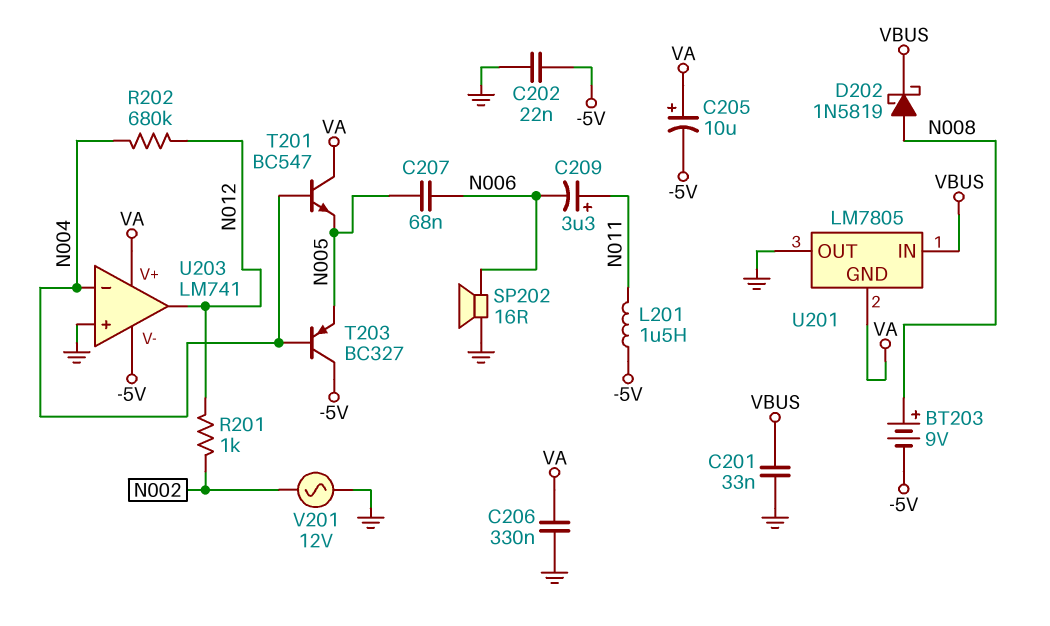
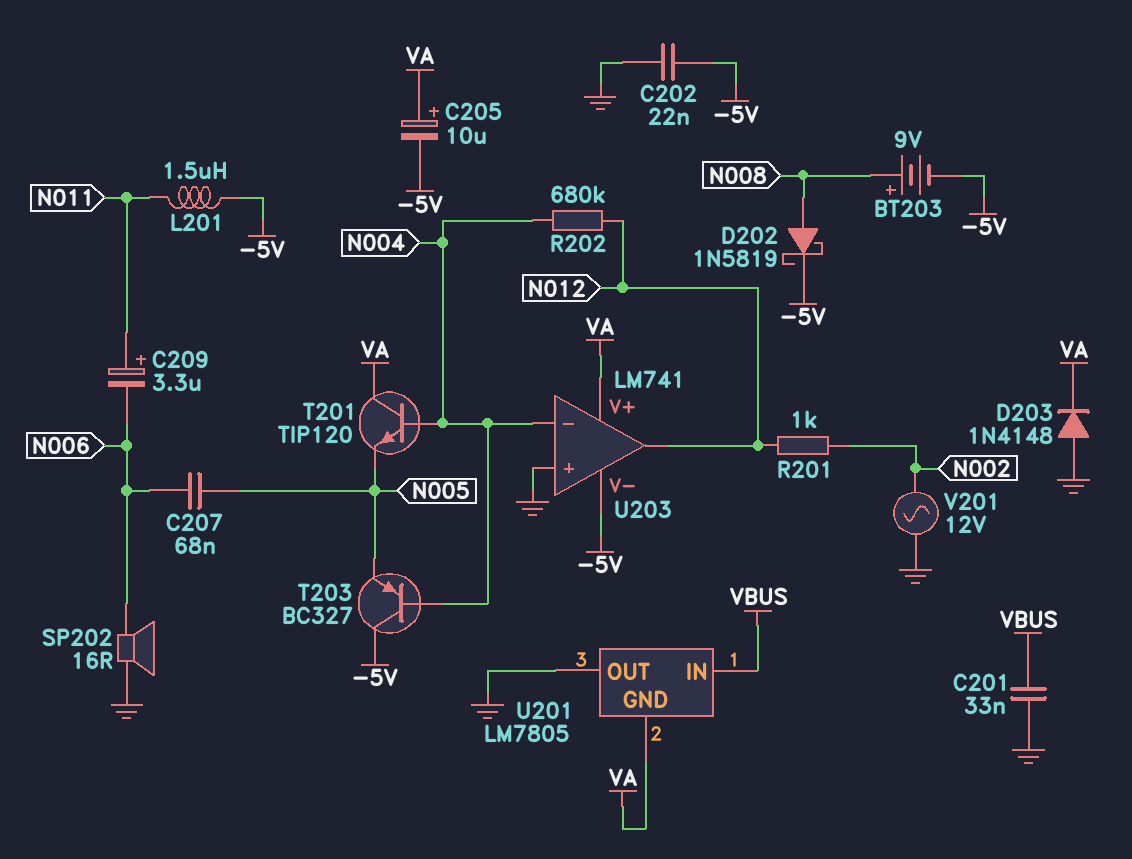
C206: 330nF (GND, VA) -> none
D202: schottky 1N5819 (A N008, K VBUS) -> schottky 1N5819 (A N008, K -5V)
D203: none -> diode 1N4148 (A GND, K VA)
T201: NPN BC547 (B N004, C VA, E N005) -> NPN TIP120 (B N004, C VA, E N005)

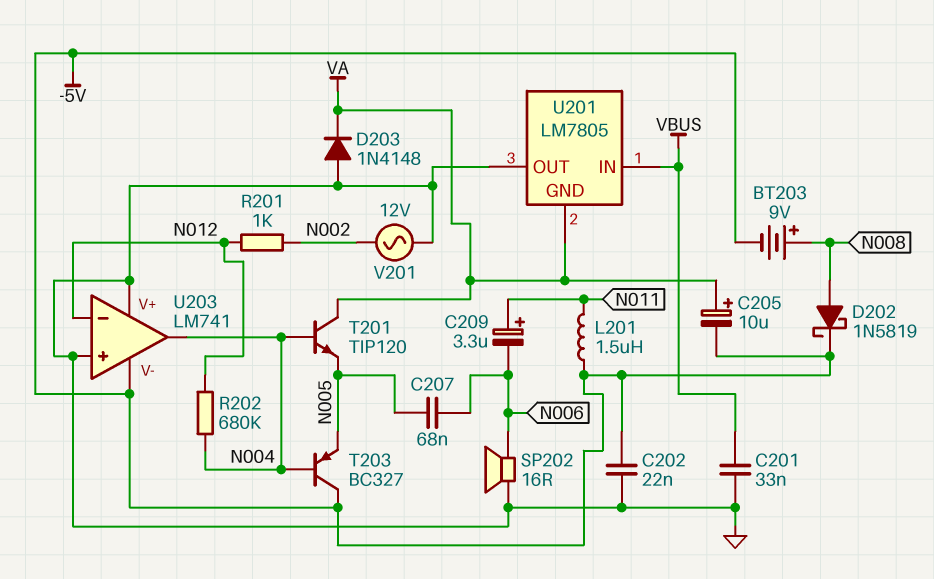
U203 pin V+: VA -> GND
U203 pin in-: N004 -> N012
U203 pin out: N012 -> N004

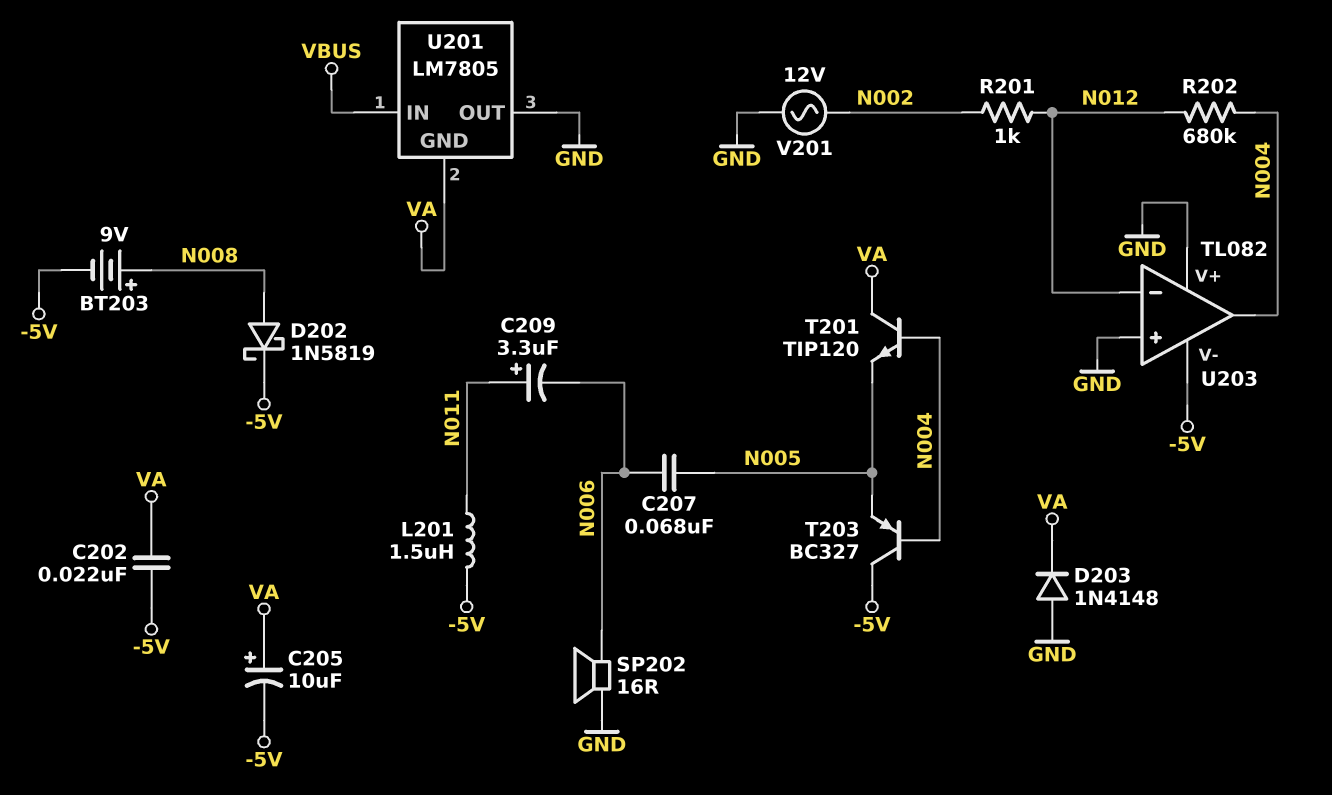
C201: 33nF (GND, VBUS) -> none
C202: 22nF (-5V, GND) -> 22nF (-5V, VA)
U203: LM741 -> TL082

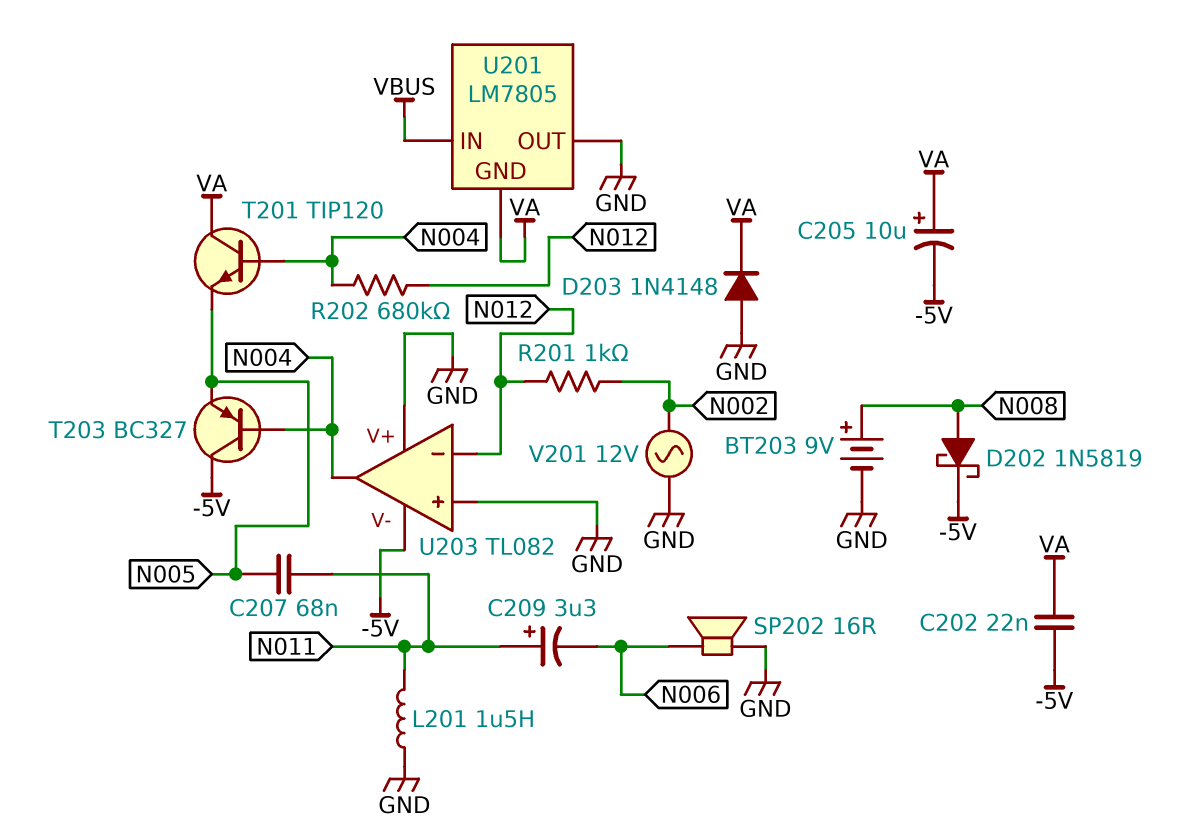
BT203: 9V (plus N008, minus -5V) -> 9V (plus N008, minus GND)
C207: 68nF (N005, N006) -> 68nF (N005, N011)
L201: 1.5uH (-5V, N011) -> 1.5uH (GND, N011)

